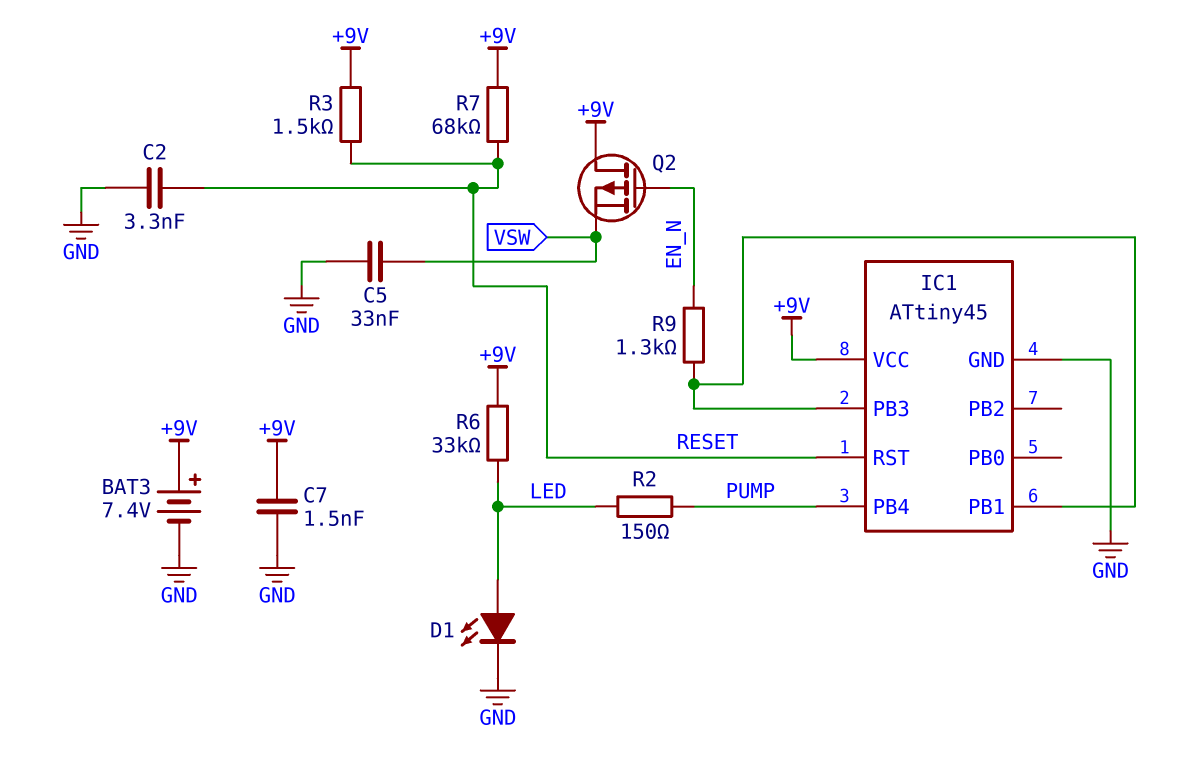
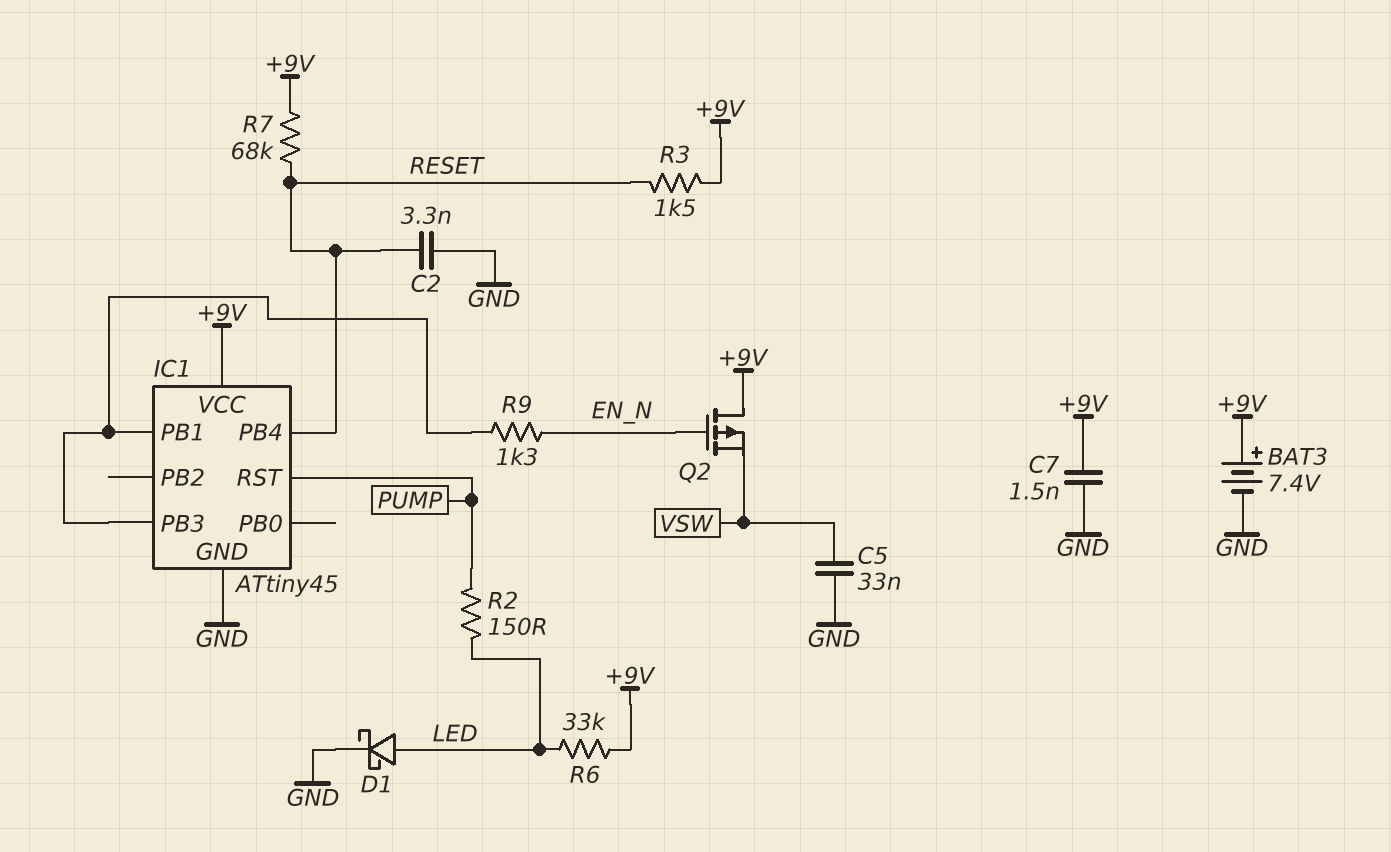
D1: LED (A LED, K GND) -> schottky (A LED, K GND)
IC1 pin PB4: PUMP -> RESET
IC1 pin RST: RESET -> PUMP

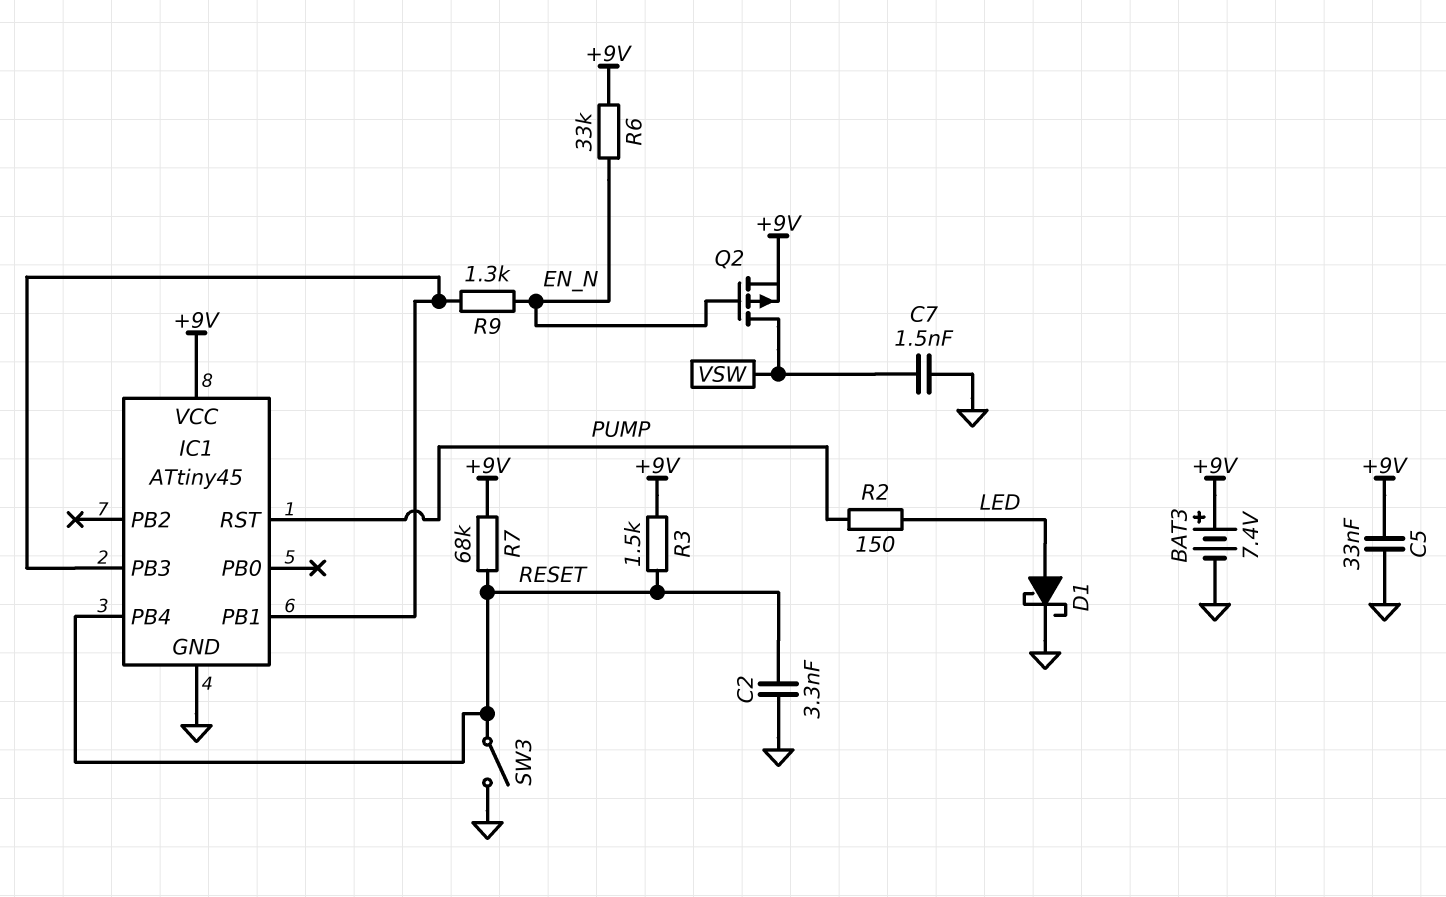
C5: 33nF (GND, VSW) -> 33nF (+9V, GND)
C7: 1.5nF (+9V, GND) -> 1.5nF (GND, VSW)
Q2: PMOS (G EN_N, D +9V, S VSW) -> PMOS (G EN_N, D VSW, S +9V)
R6: 33k (+9V, LED) -> 33k (+9V, EN_N)
SW3: none -> switch (GND, RESET)

